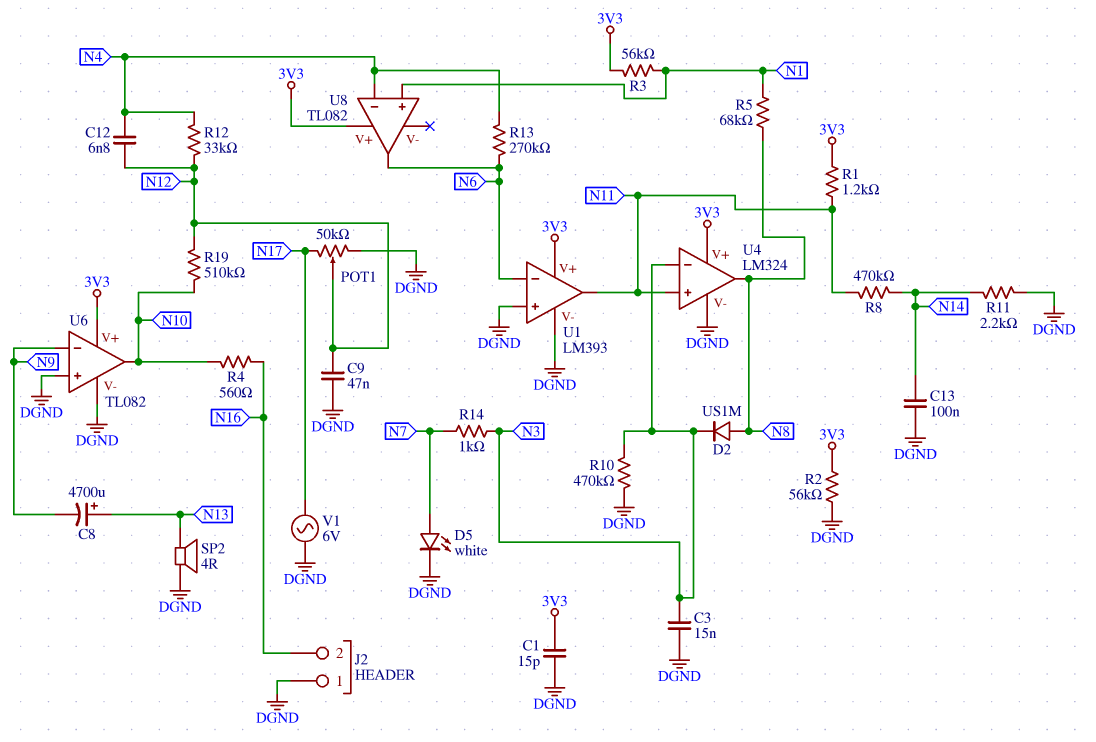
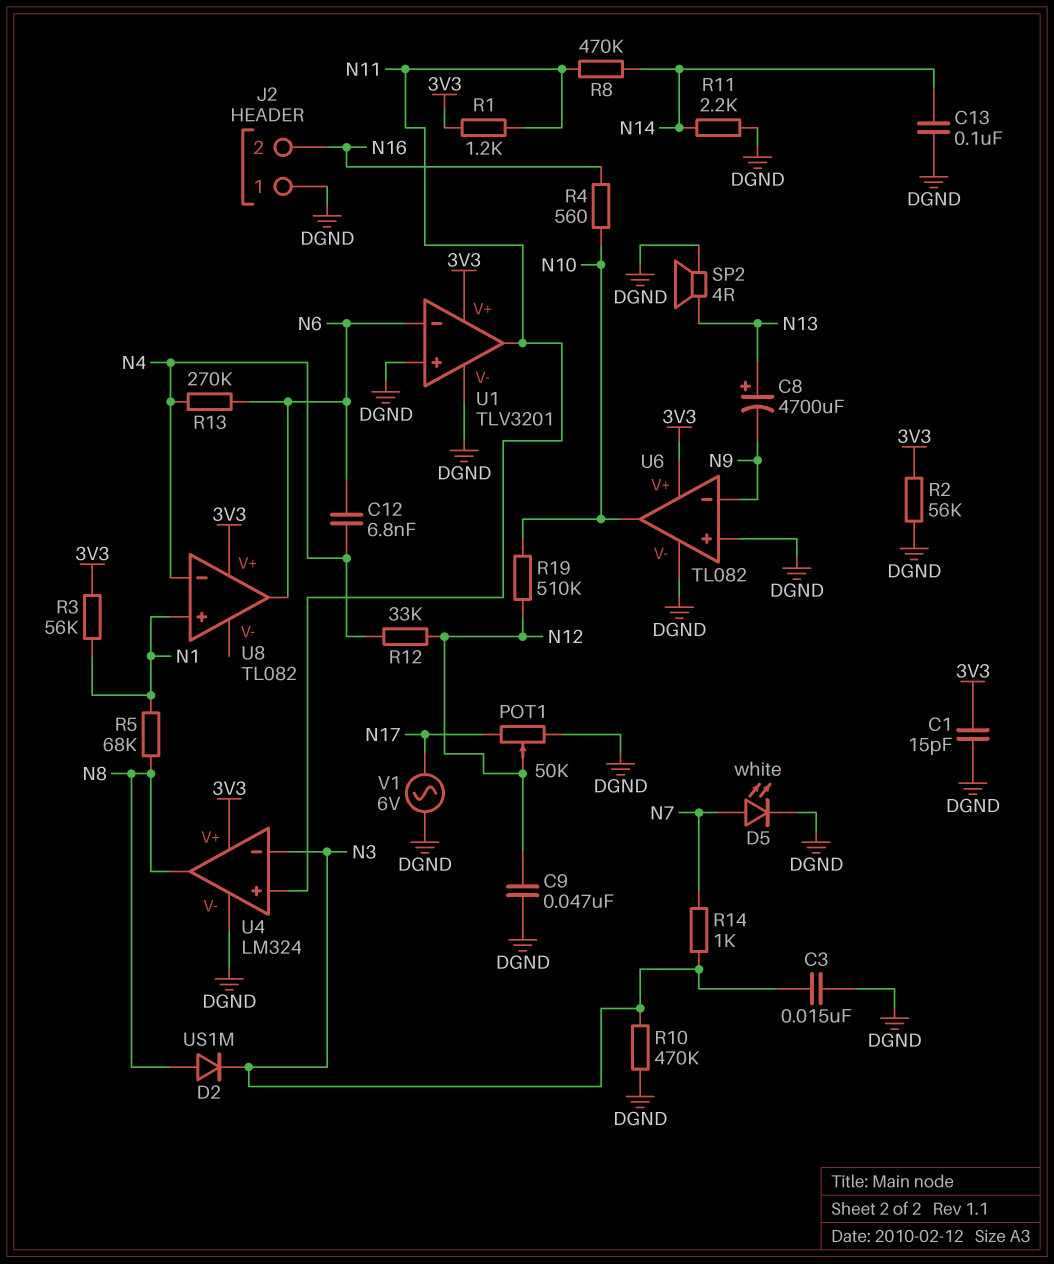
C12: 6.8nF (N4, N12) -> 6.8nF (N4, N6)
U1: LM393 -> TLV3201

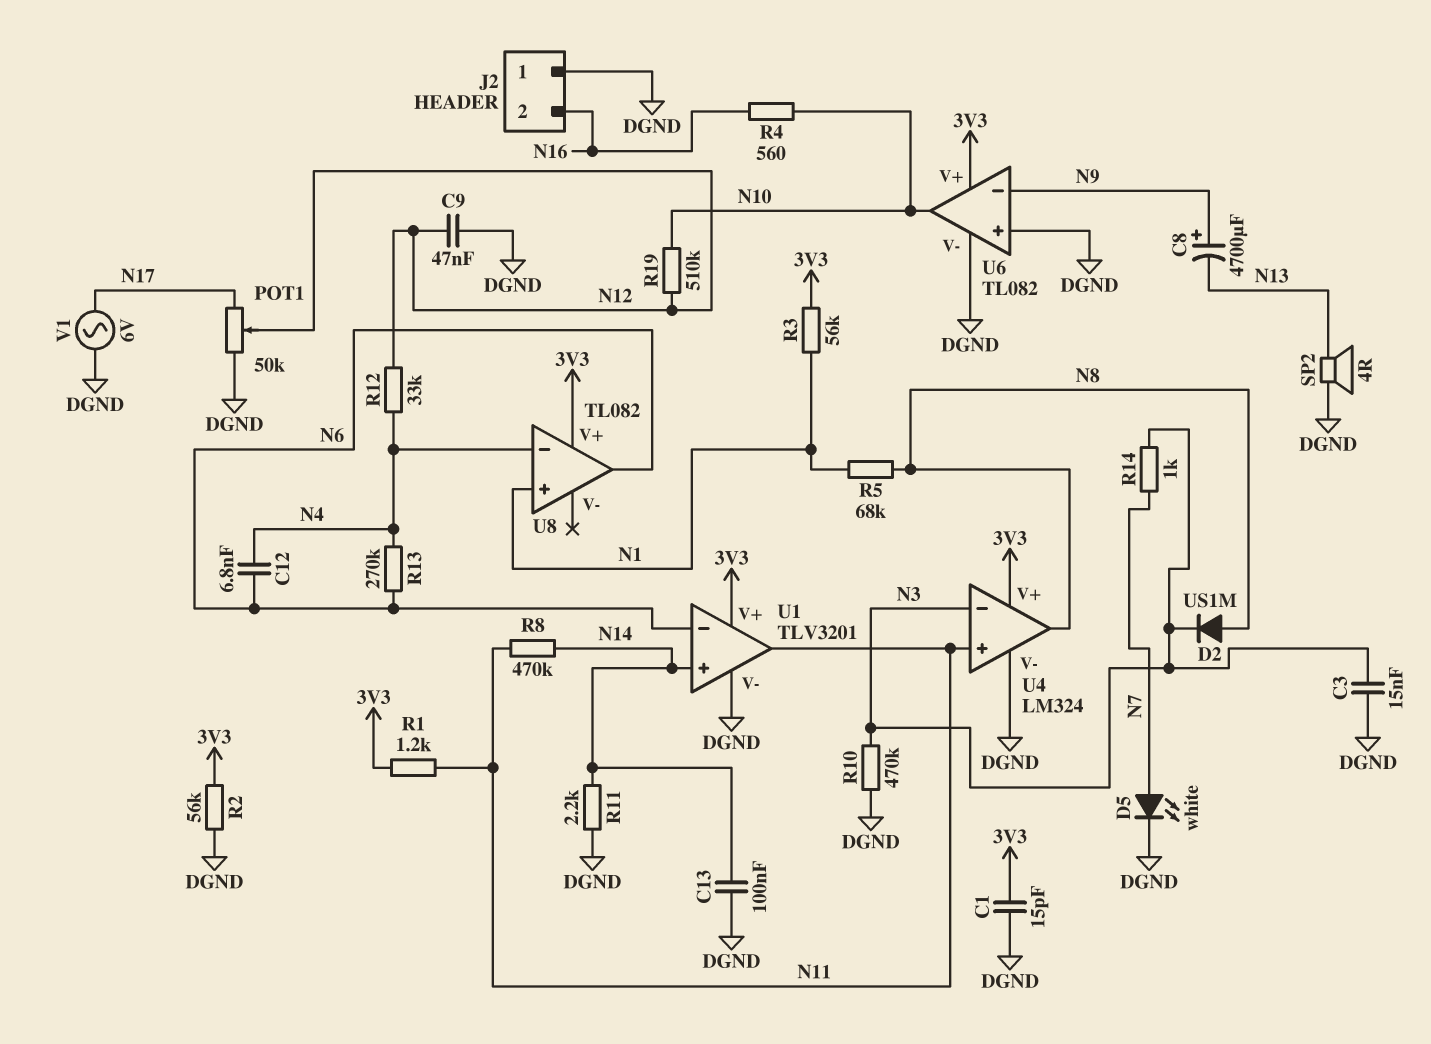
C8: 4700uF (plus N13, minus N9) -> 4700uF (plus N9, minus N13)
U1 pin in+: DGND -> N14

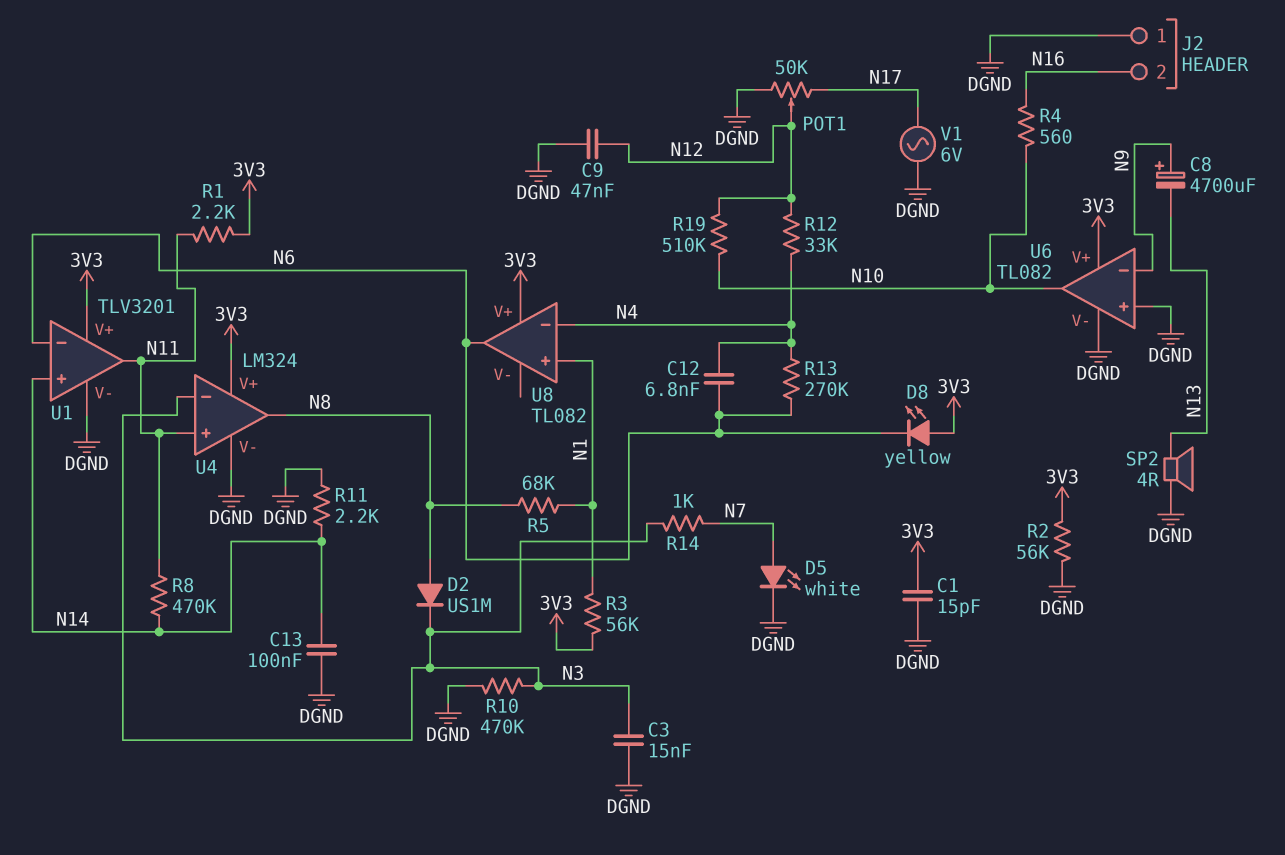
D8: none -> LED yellow (A 3V3, K N6)
R1: 1.2k (3V3, N11) -> 2.2k (3V3, N11)

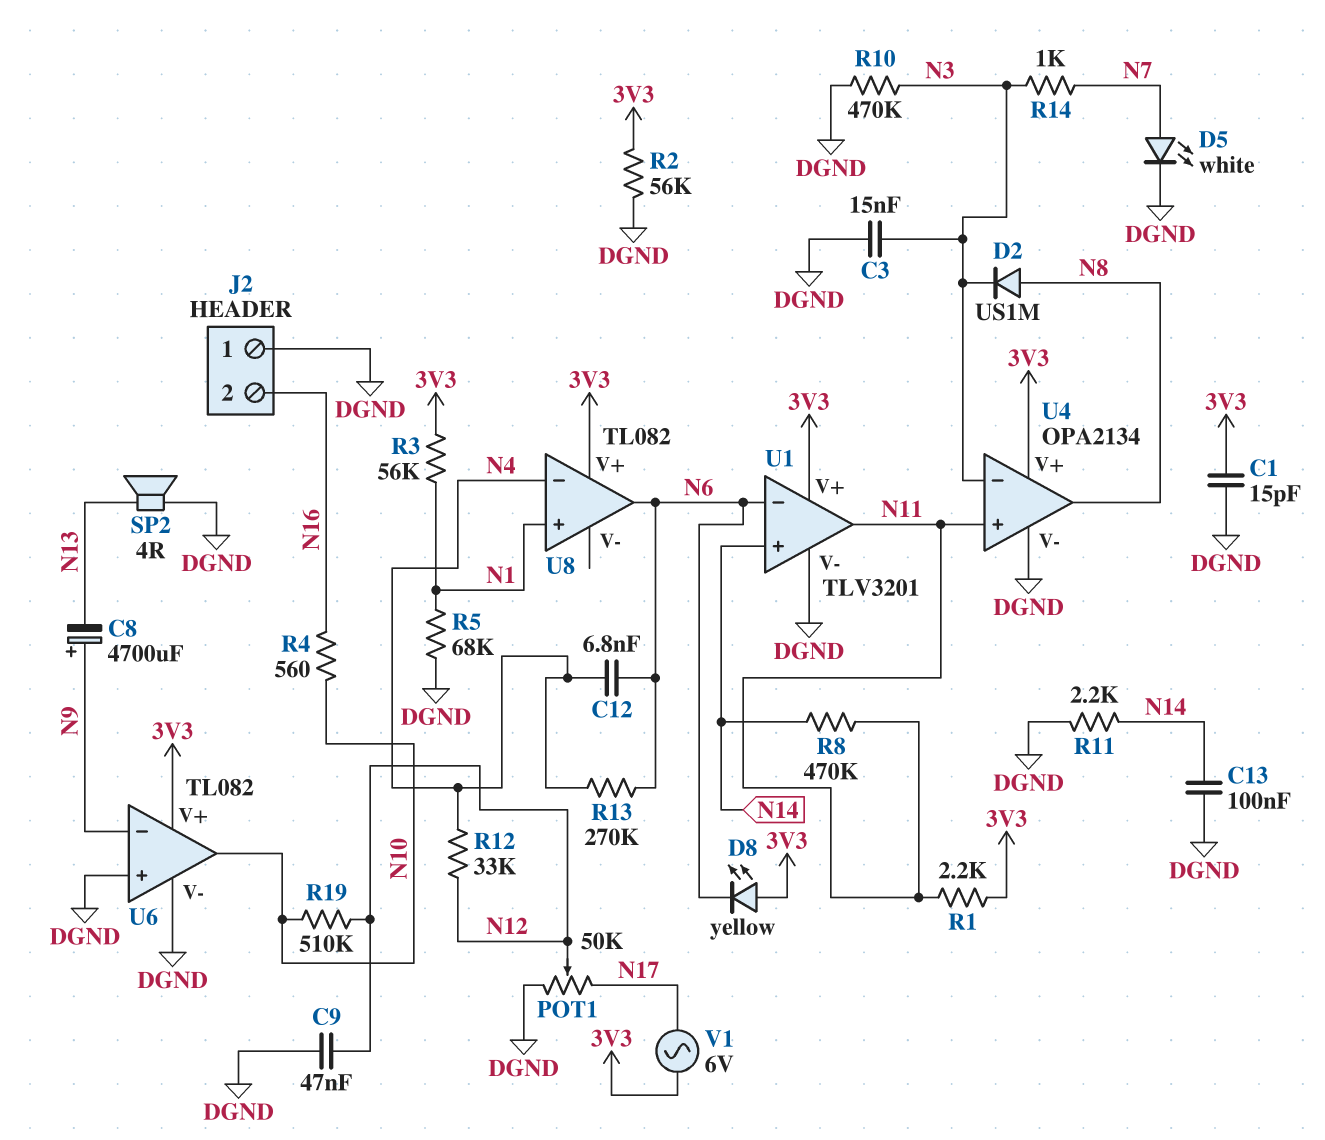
R5: 68k (N1, N8) -> 68k (DGND, N1)
U4: LM324 -> OPA2134
V1: AC 6V (DGND, N17) -> AC 6V (3V3, N17)

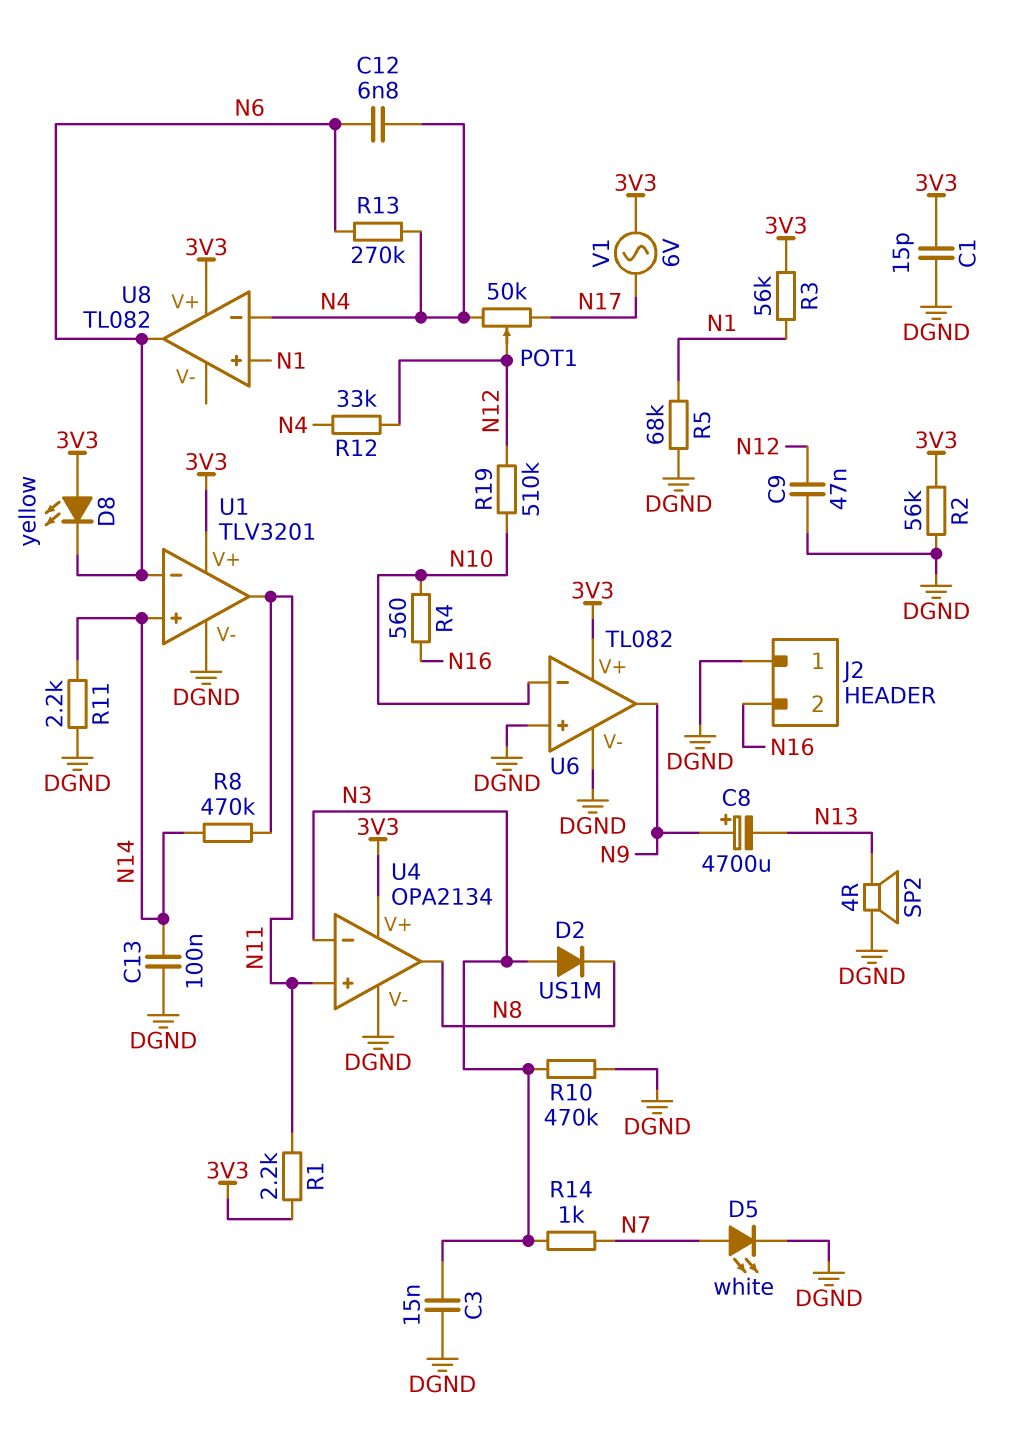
D2: diode US1M (A N8, K N3) -> diode US1M (A N3, K N8)
POT1: 50k (DGND, N17, wiper N12) -> 50k (N4, N17, wiper N12)
U6 pin in-: N9 -> N10
U6 pin out: N10 -> N9

